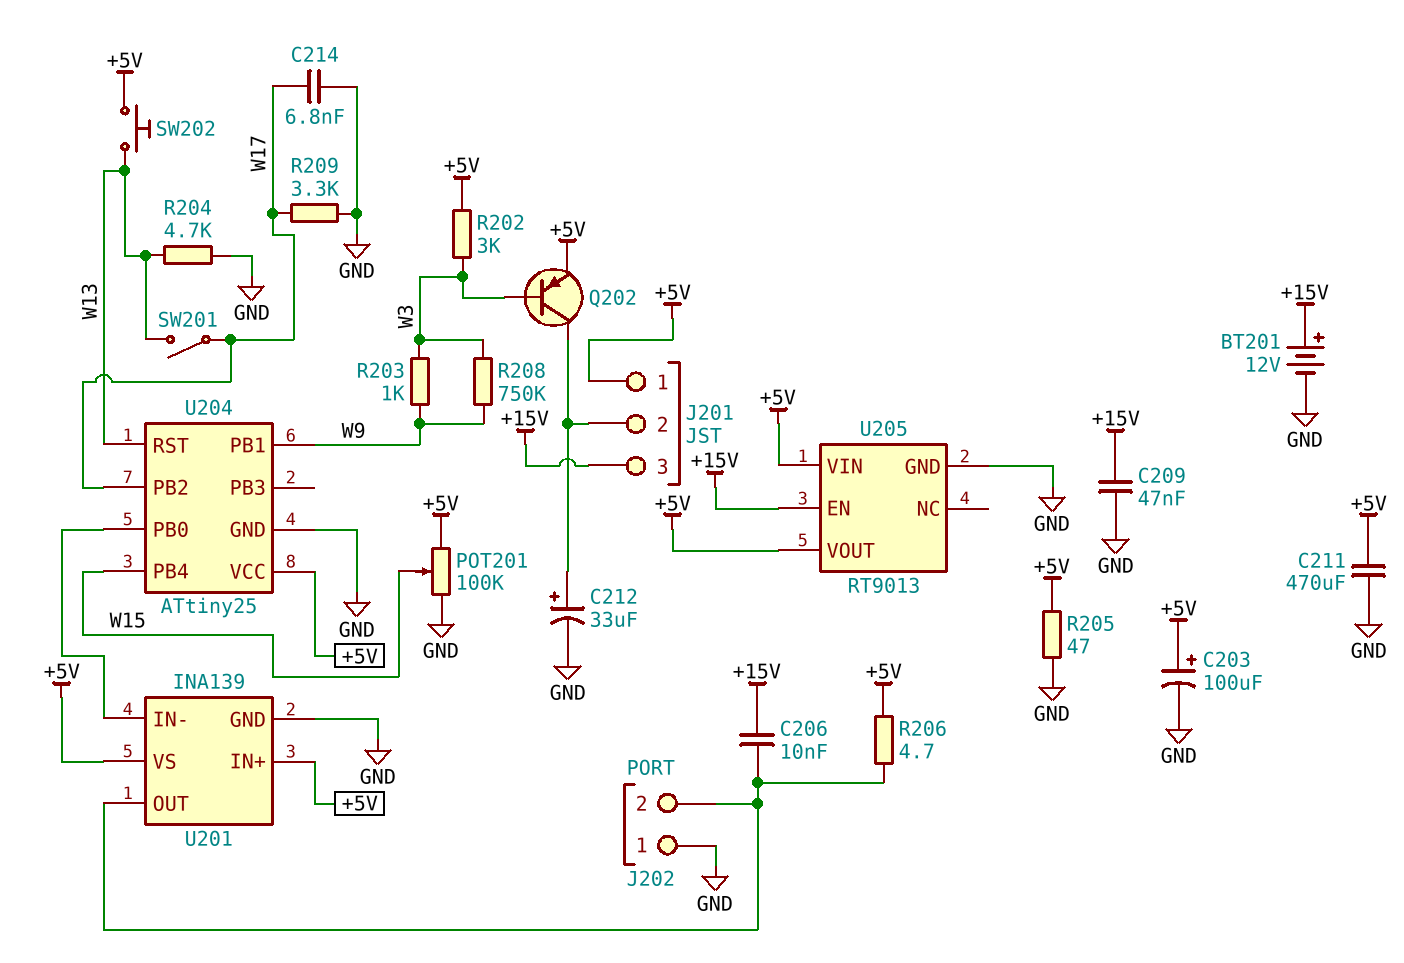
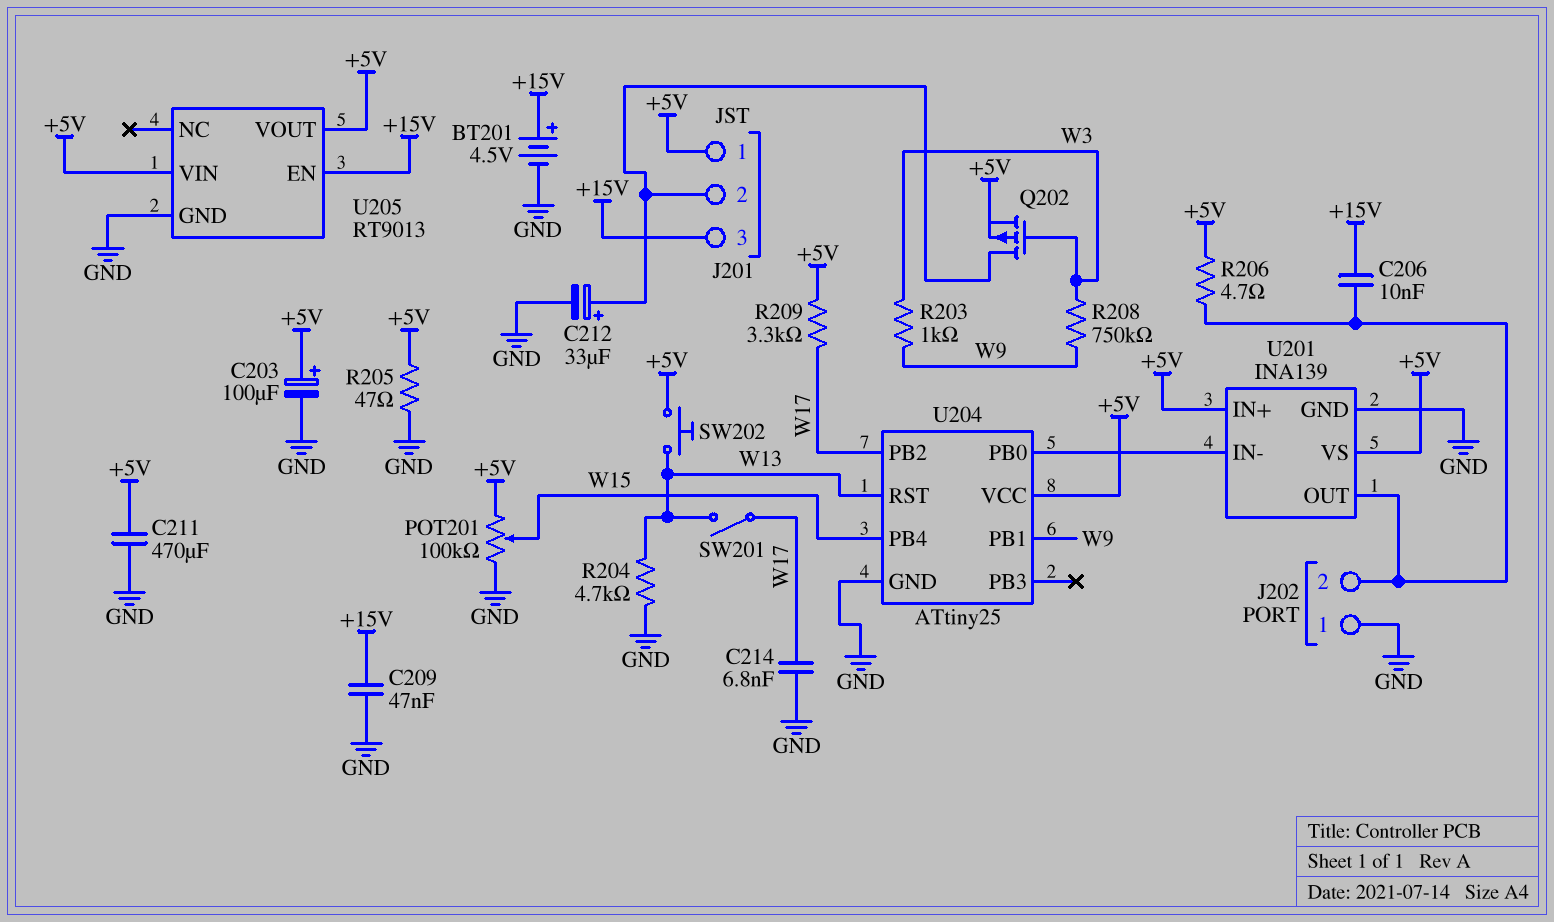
BT201: 12V (plus +15V, minus GND) -> 4.5V (plus +15V, minus GND)
Q202: PNP (B W3, C J201/2, E +5V) -> PMOS (G W3, D J201/2, S +5V)
R202: 3k (+5V, W3) -> none
R209: 3.3k (GND, W17) -> 3.3k (+5V, W17)

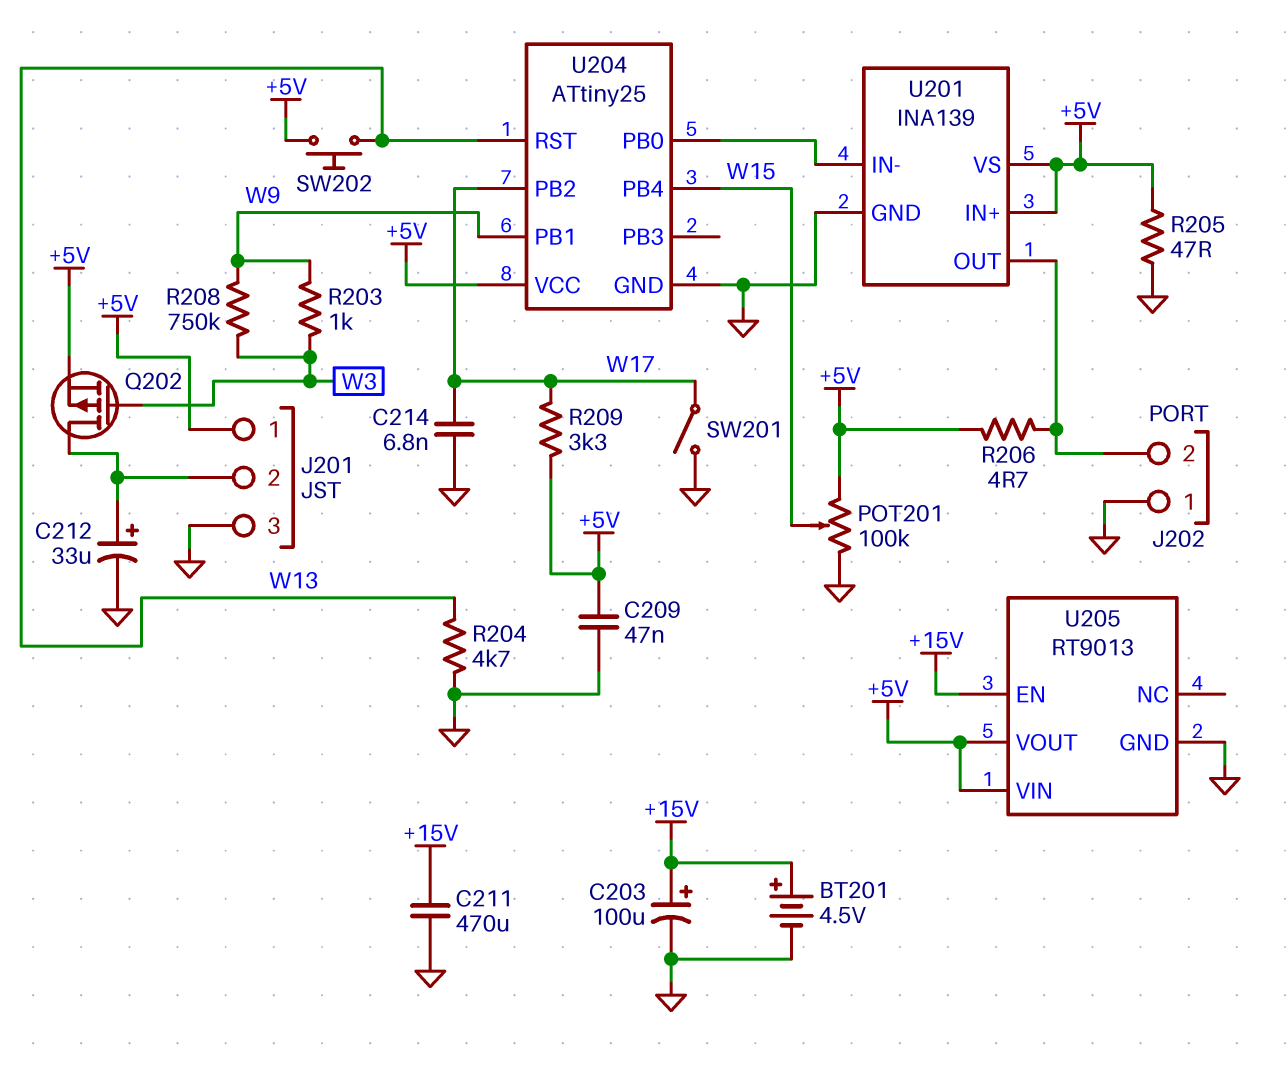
C203: 100uF (plus +5V, minus GND) -> 100uF (plus +15V, minus GND)
C206: 10nF (+15V, J202/2) -> none
C209: 47nF (+15V, GND) -> 47nF (+5V, GND)
C211: 470uF (+5V, GND) -> 470uF (+15V, GND)
J201 pin 3: +15V -> GND
SW201: switch (W13, W17) -> switch (GND, W17)

